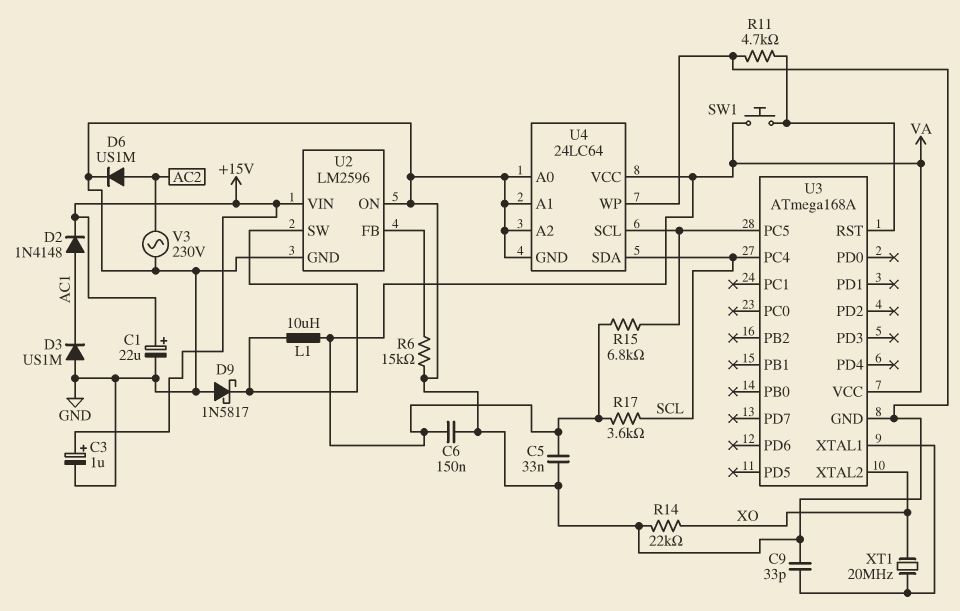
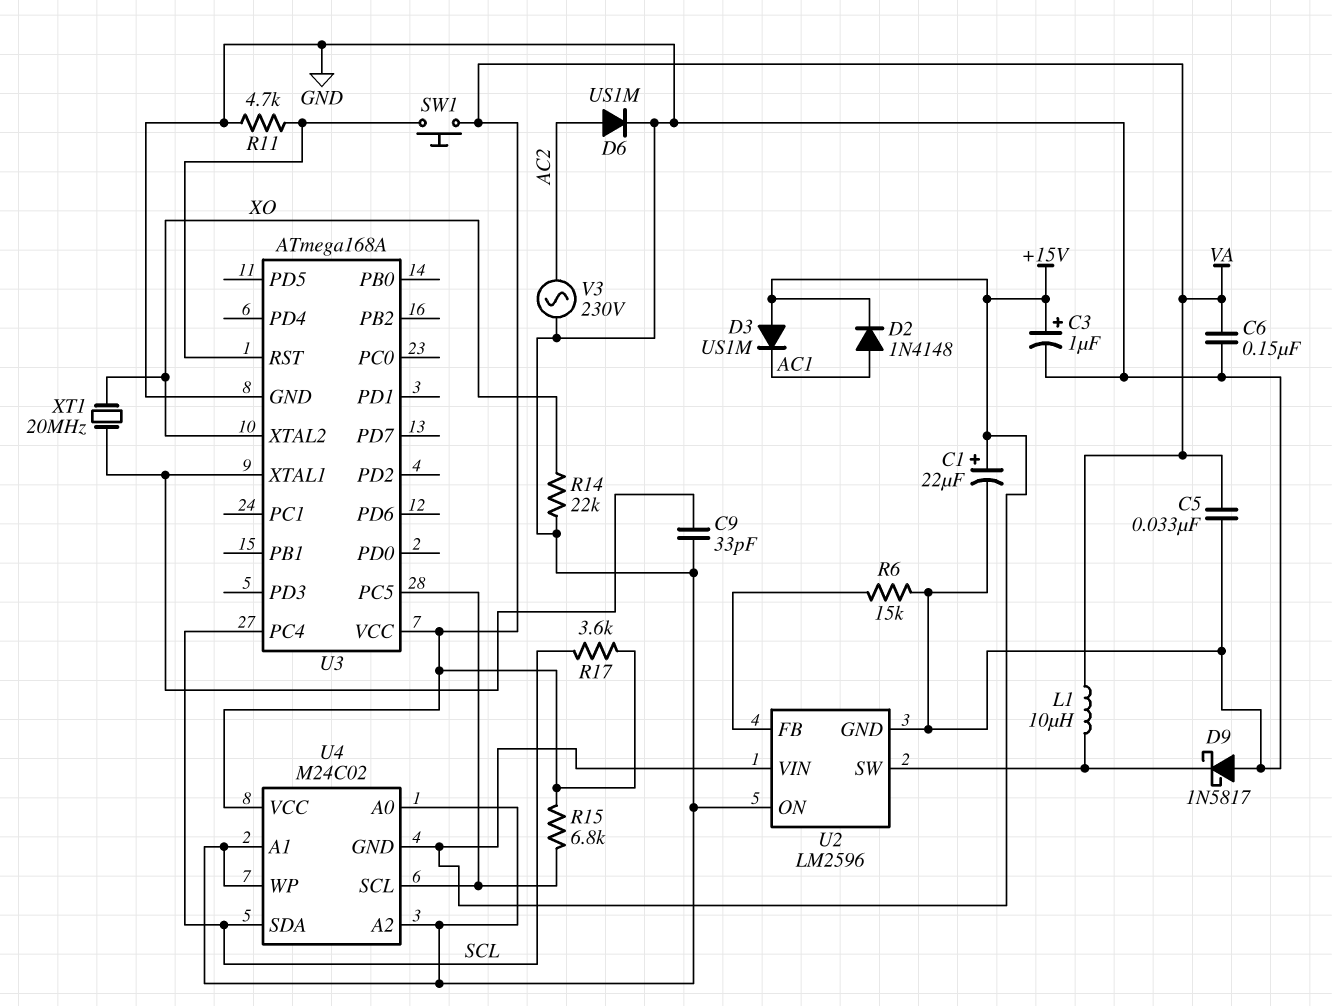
D3: diode US1M (A GND, K AC1) -> diode US1M (A +15V, K AC1)
U4: 24LC64 -> M24C02
U4 pin GND: GND -> +15V

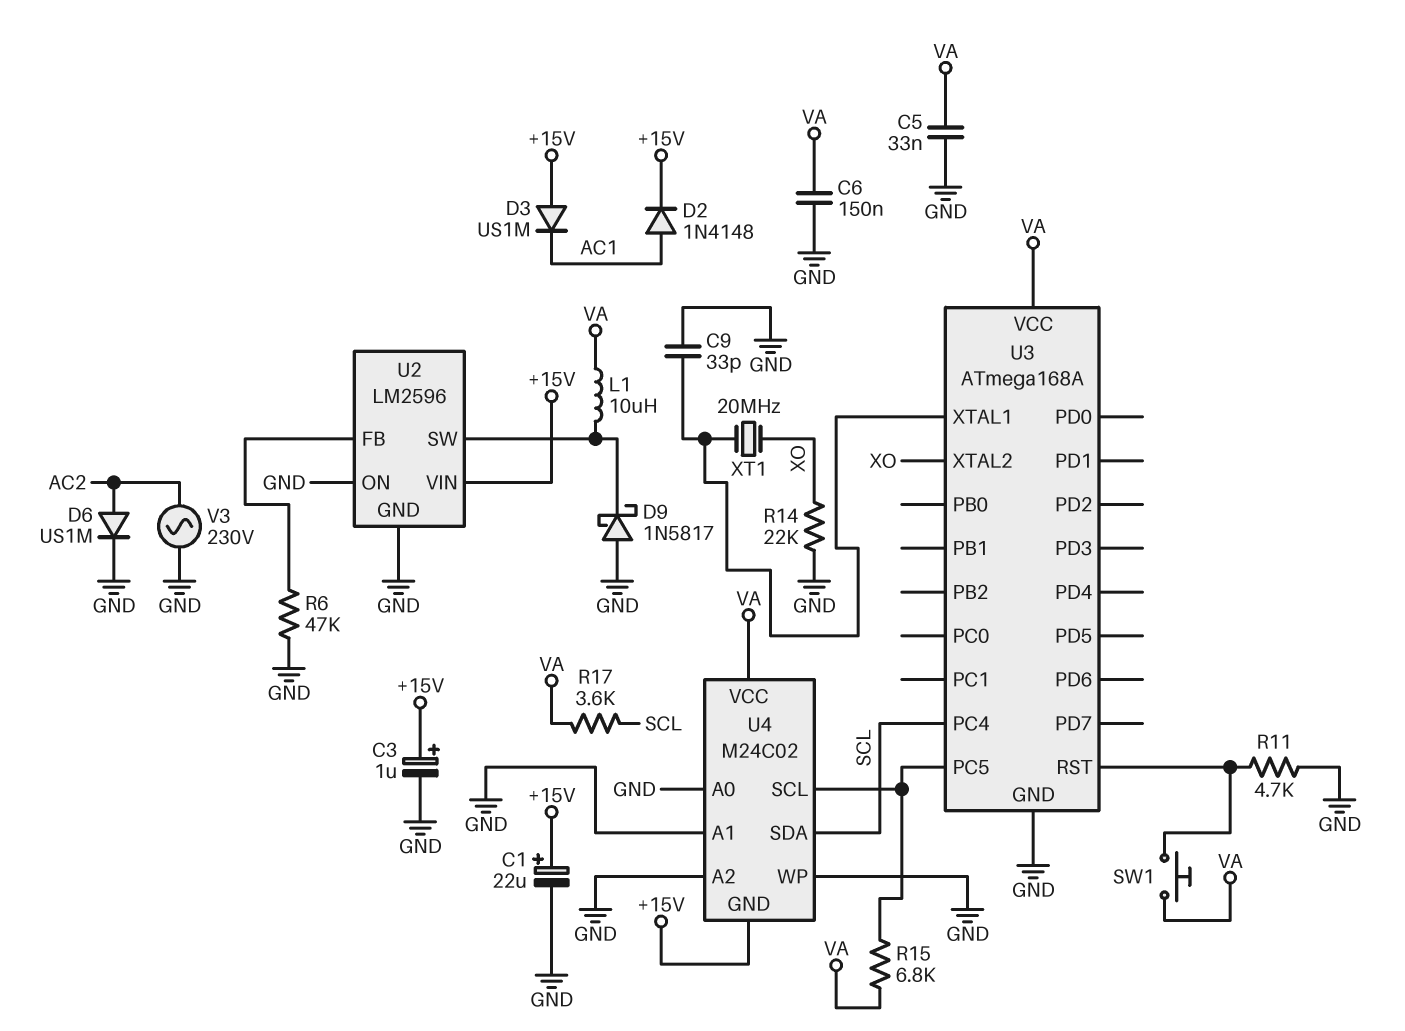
R6: 15k (GND, U2/FB) -> 47k (GND, U2/FB)

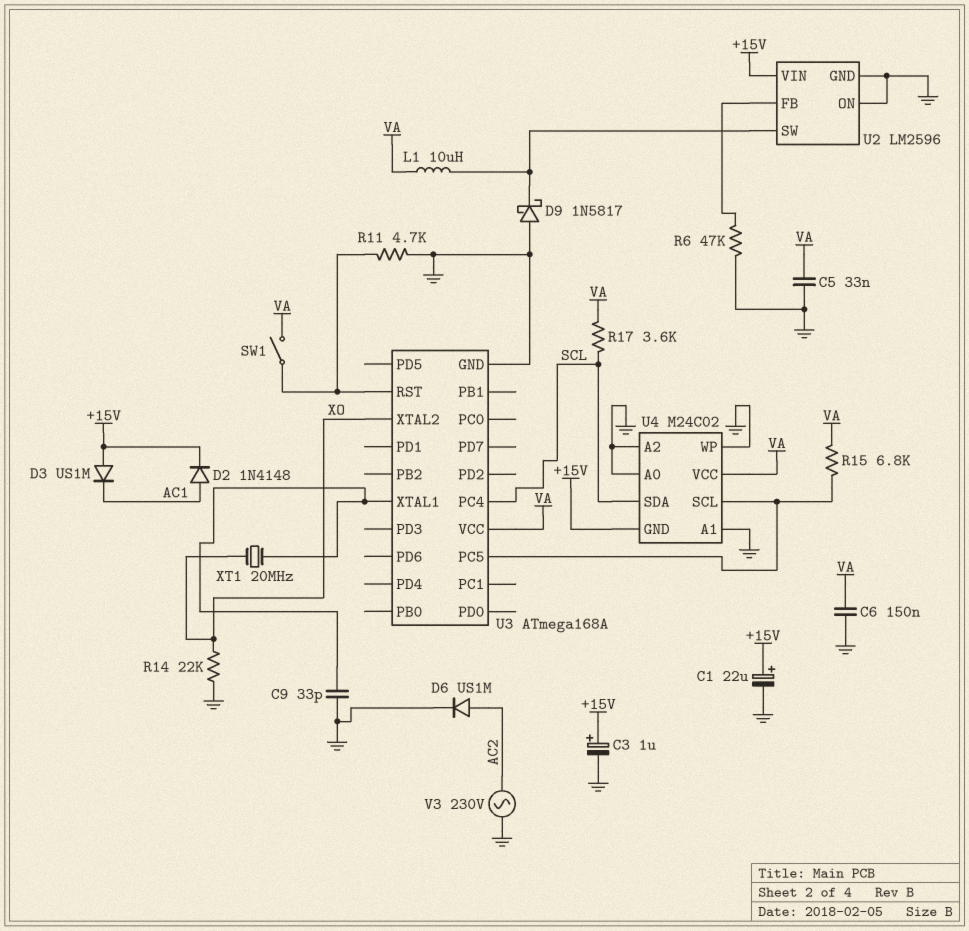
SW1: button (U3/RST, VA) -> switch (U3/RST, VA)

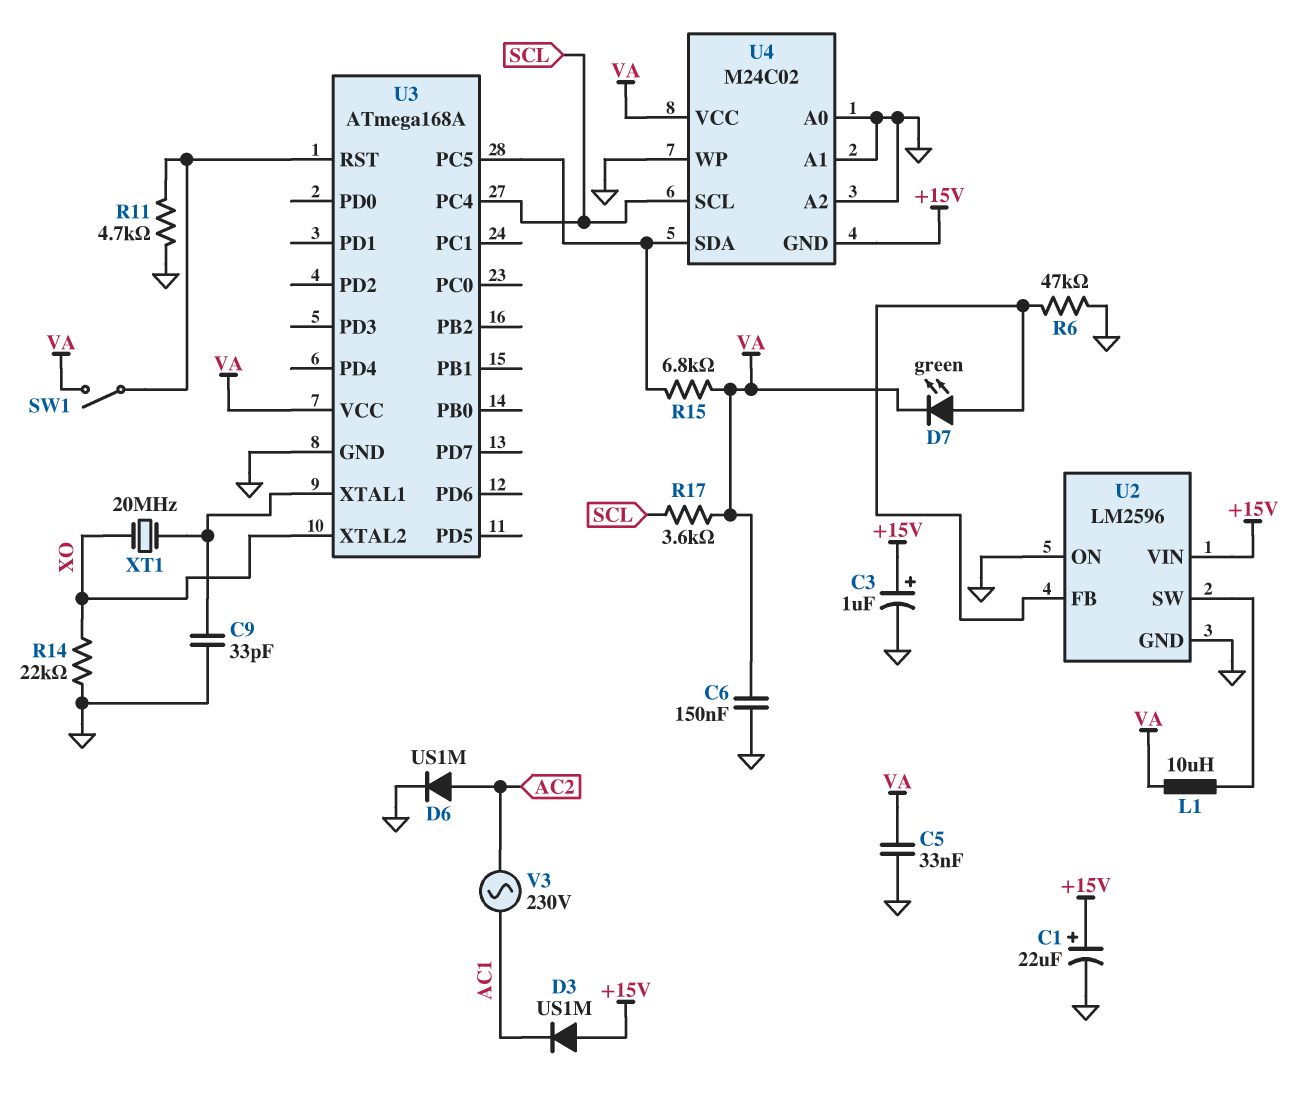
D2: diode 1N4148 (A AC1, K +15V) -> none
D7: none -> LED green (A U2/FB, K VA)
D9: schottky 1N5817 (A GND, K U2/SW) -> none
U4 pin SCL: U3/PC5 -> SCL
U4 pin SDA: SCL -> U3/PC5
V3: AC 230V (AC2, GND) -> AC 230V (AC1, AC2)

